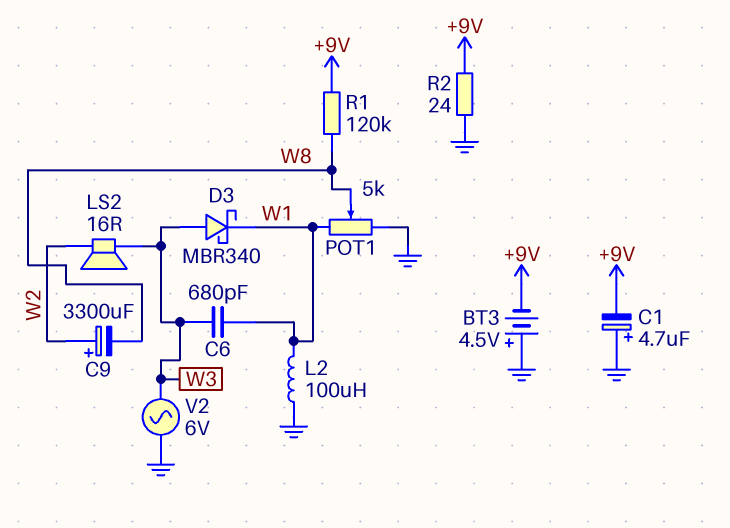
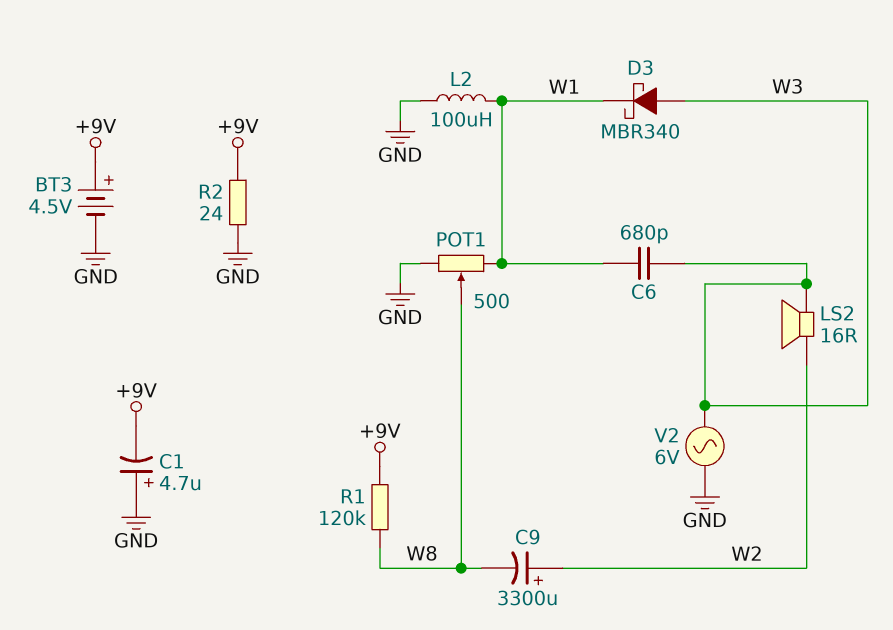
BT3: 4.5V (plus GND, minus +9V) -> 4.5V (plus +9V, minus GND)
POT1: 5k (GND, W1, wiper W8) -> 500 (GND, W1, wiper W8)

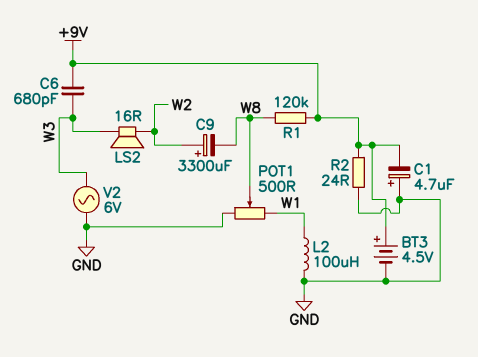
C6: 680pF (W1, W3) -> 680pF (+9V, W3)
D3: schottky MBR340 (A W3, K W1) -> none

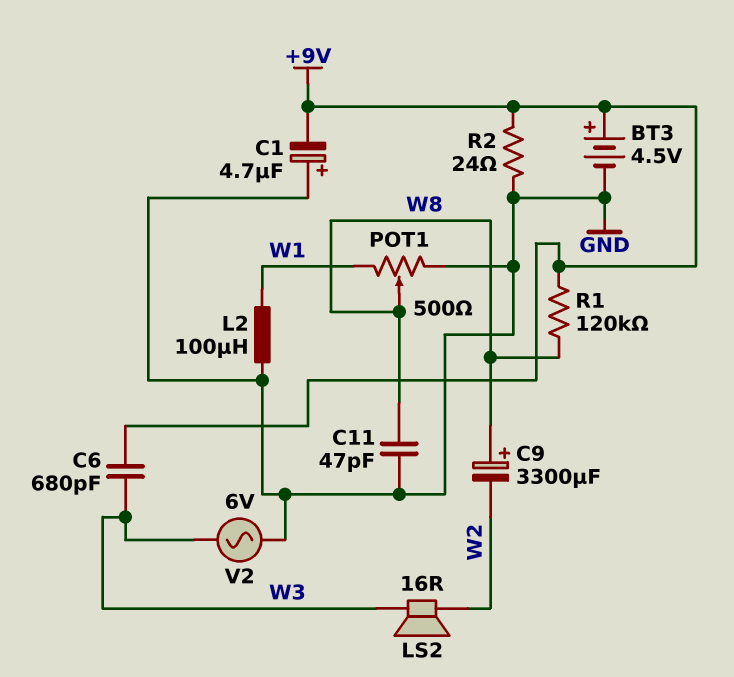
C9: 3300uF (plus W2, minus W8) -> 3300uF (plus W8, minus W2)
C11: none -> 47pF (GND, W8)

